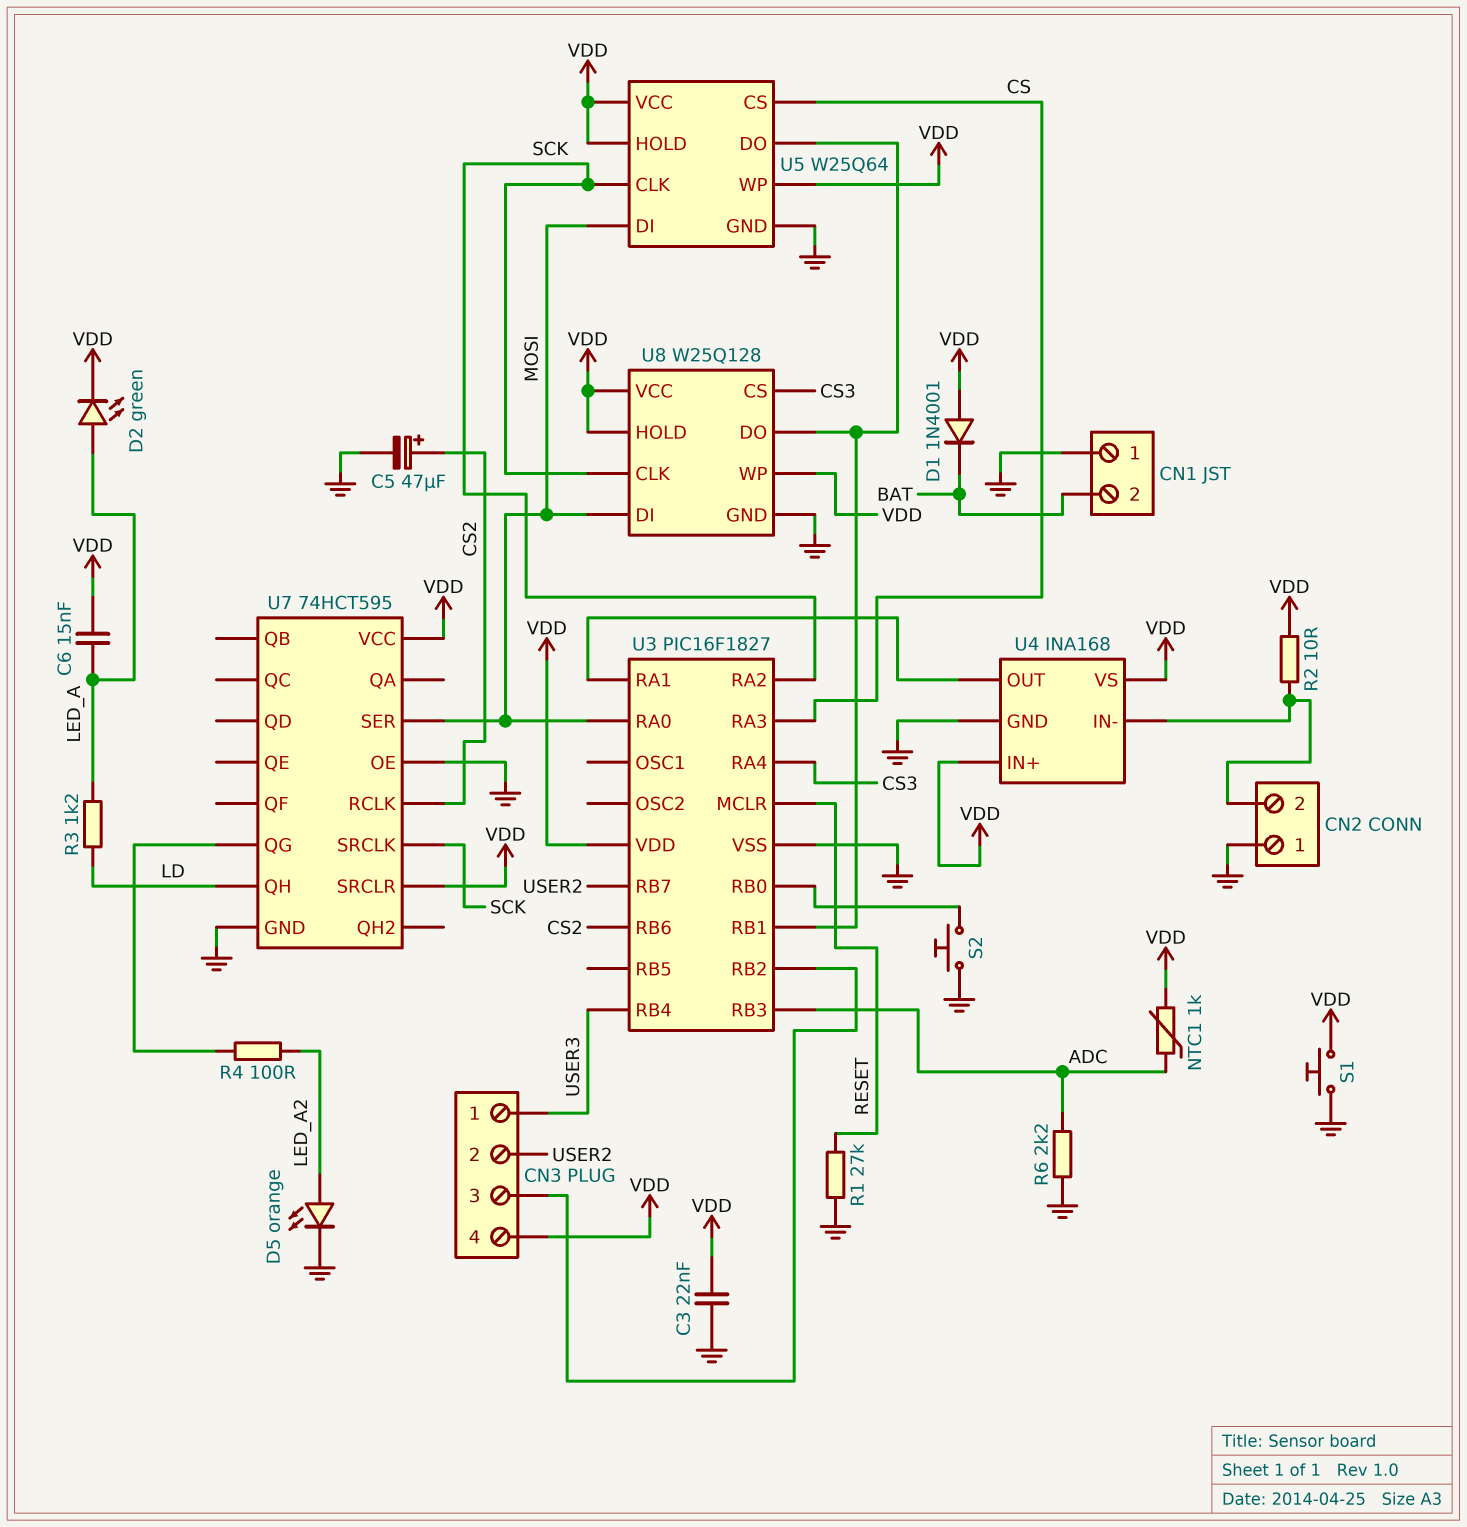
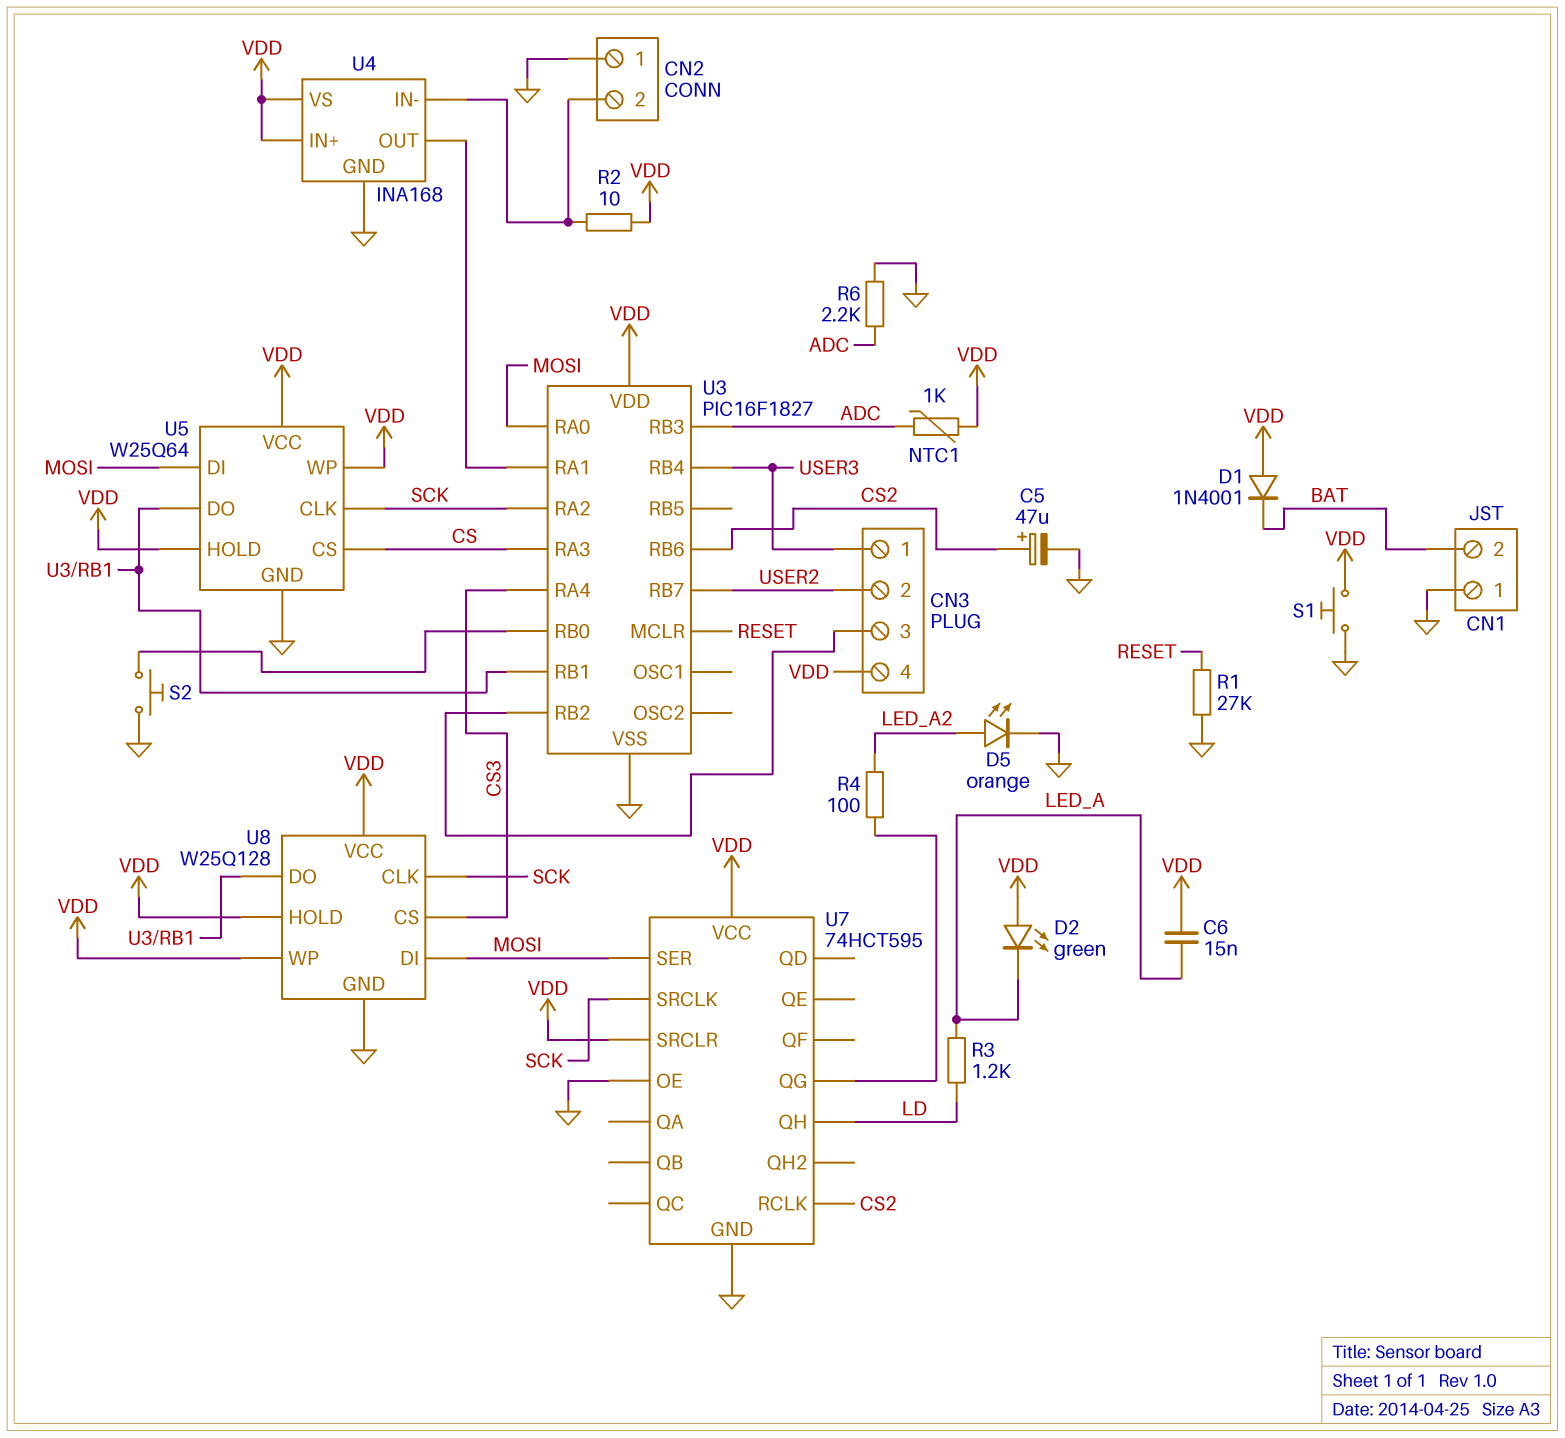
C3: 22nF (GND, VDD) -> none
D2: LED green (A LED_A, K VDD) -> LED green (A VDD, K LED_A)

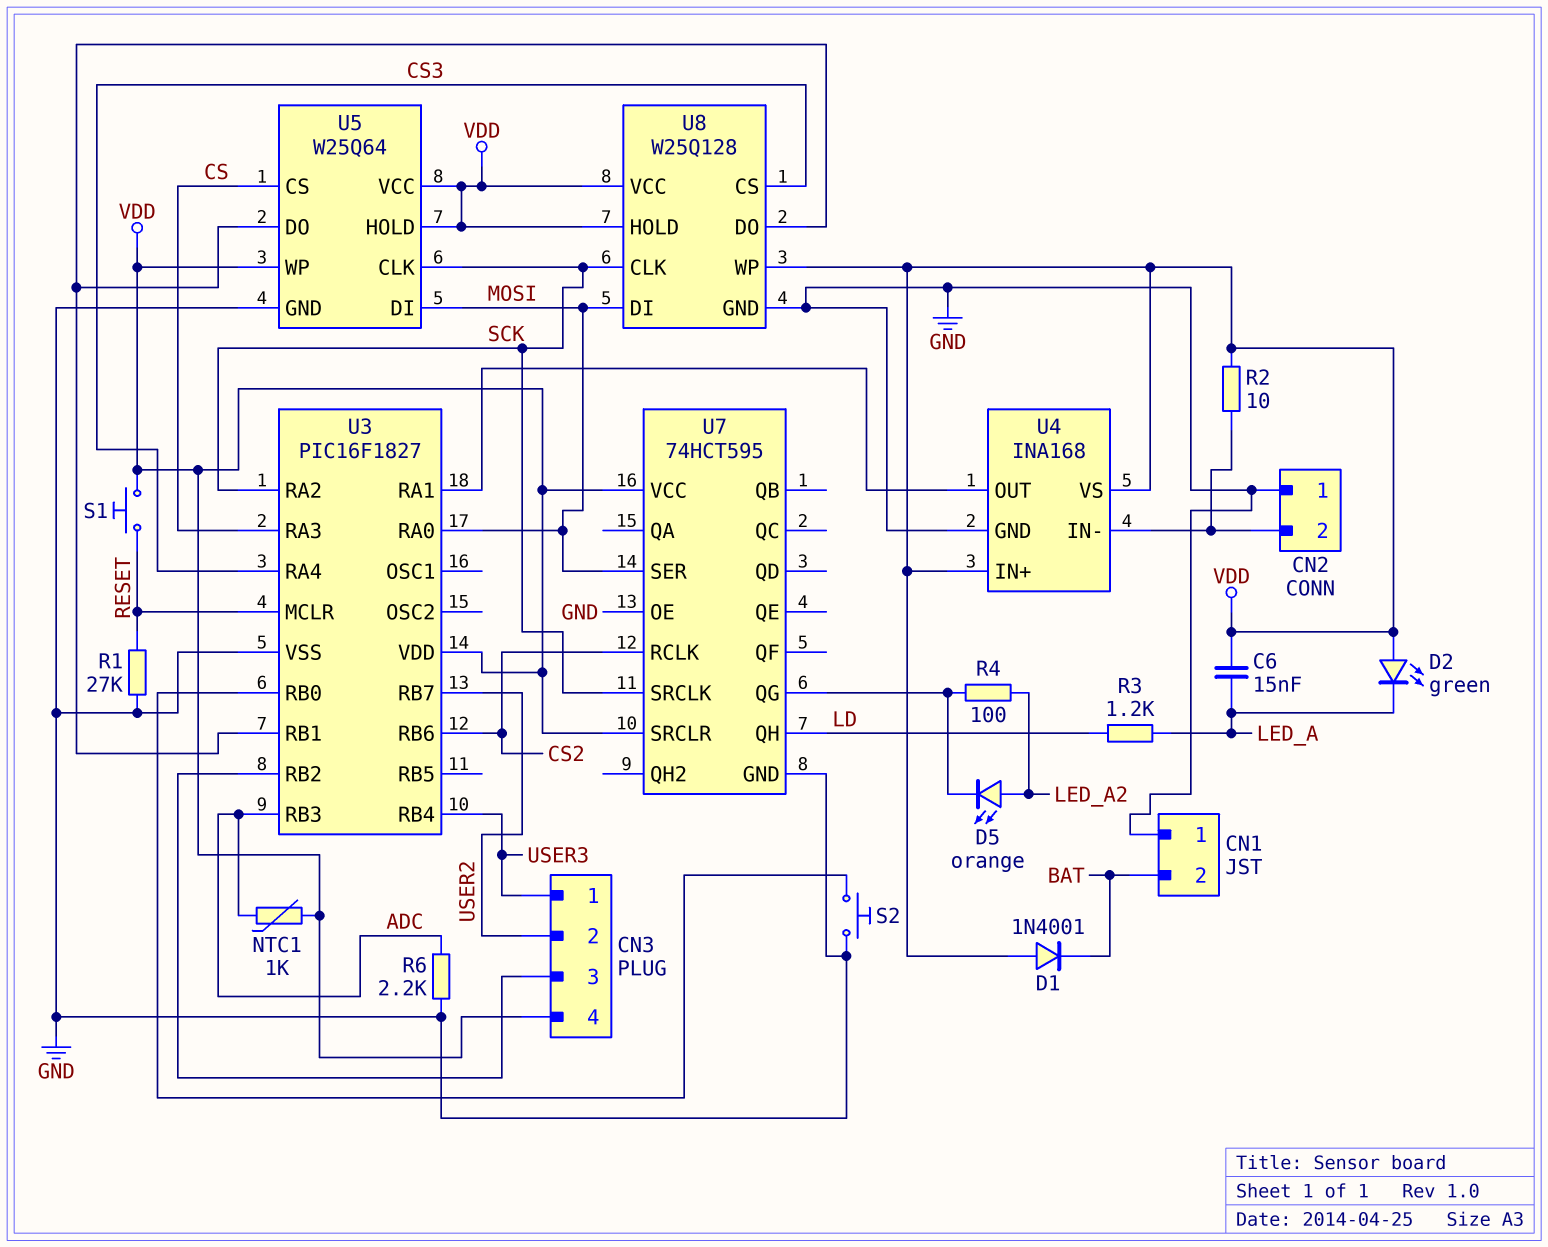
C5: 47uF (plus CS2, minus GND) -> none
D5: LED orange (A LED_A2, K GND) -> LED orange (A LED_A2, K U7/QG)
S1: button (GND, VDD) -> button (RESET, VDD)

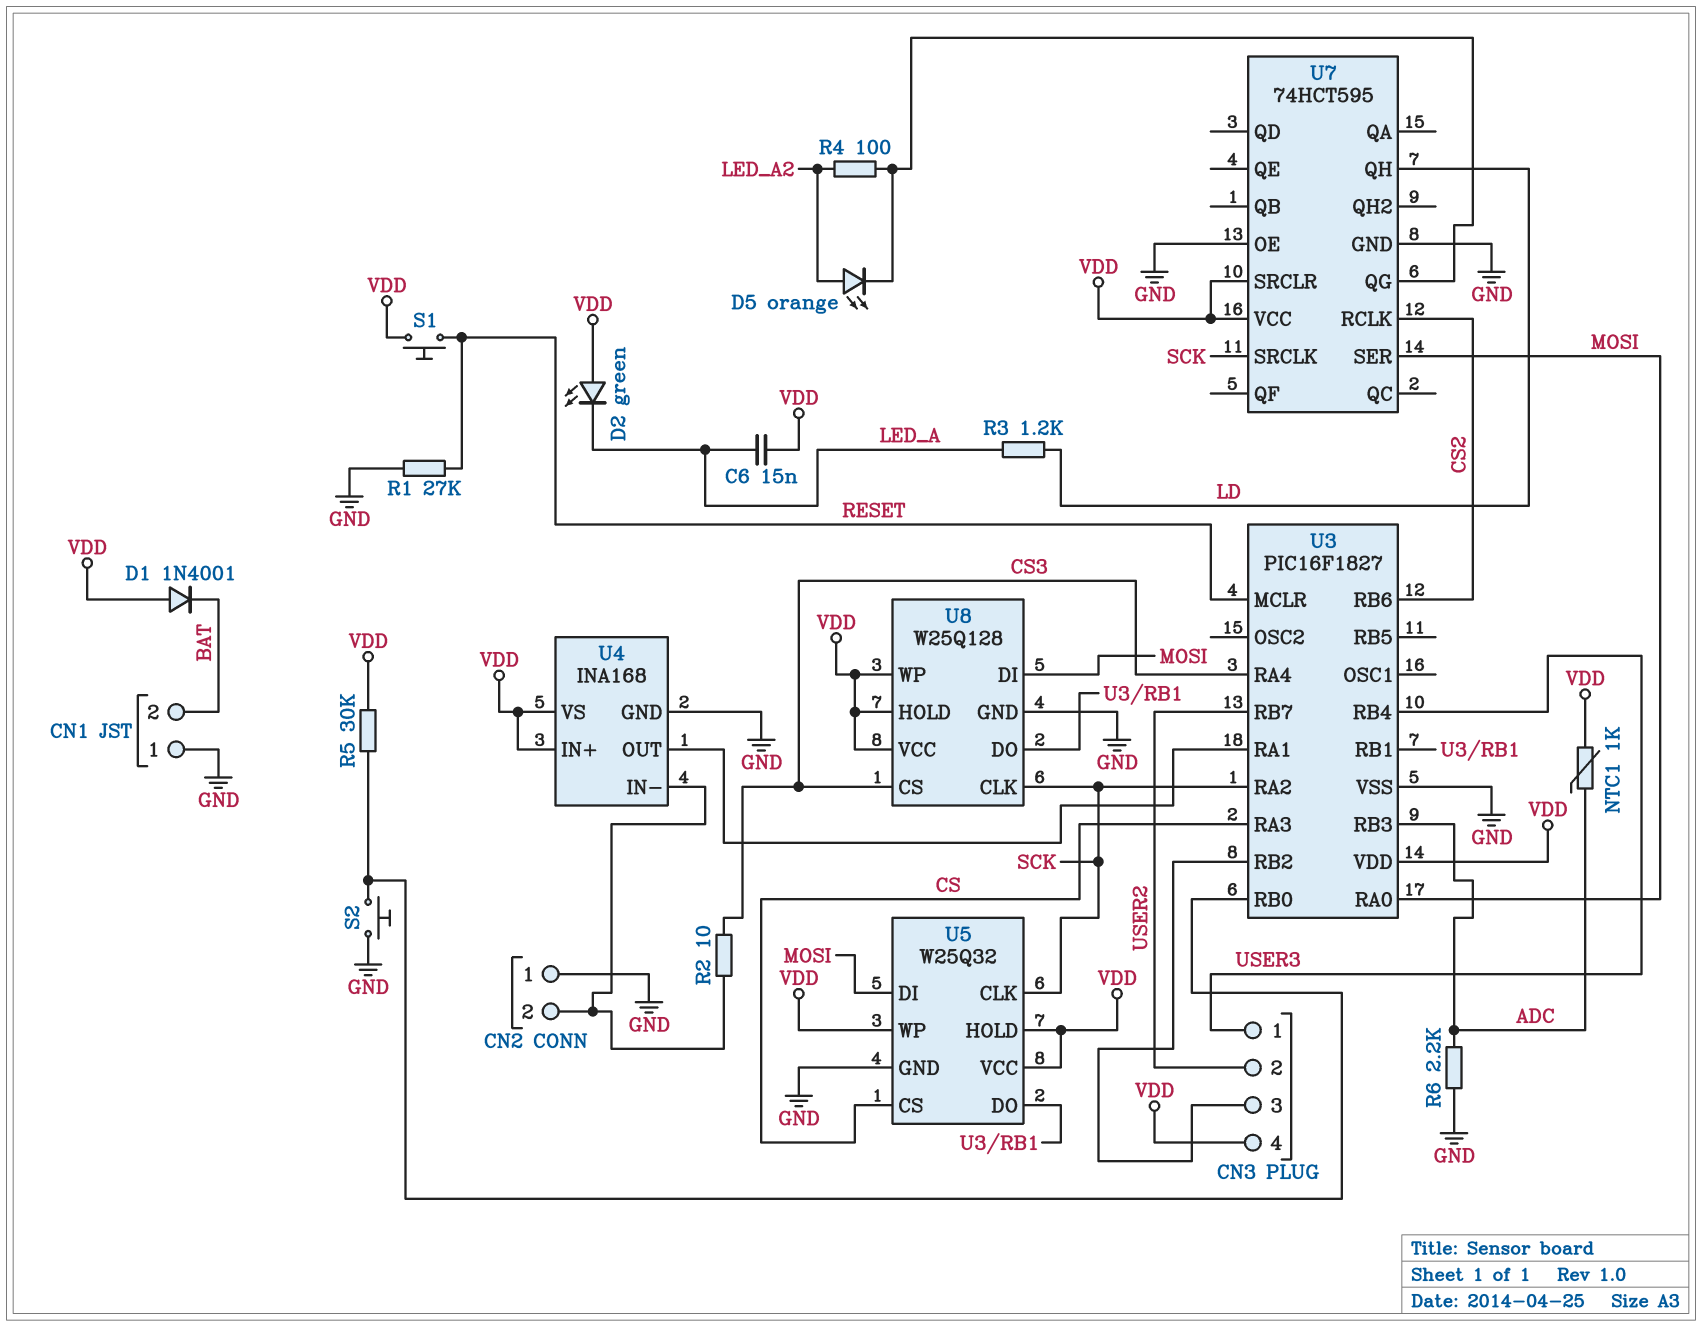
R2: 10 (CN2/2, VDD) -> 10 (CN2/2, CS3)
R5: none -> 30k (U3/RB0, VDD)
U5: W25Q64 -> W25Q32

